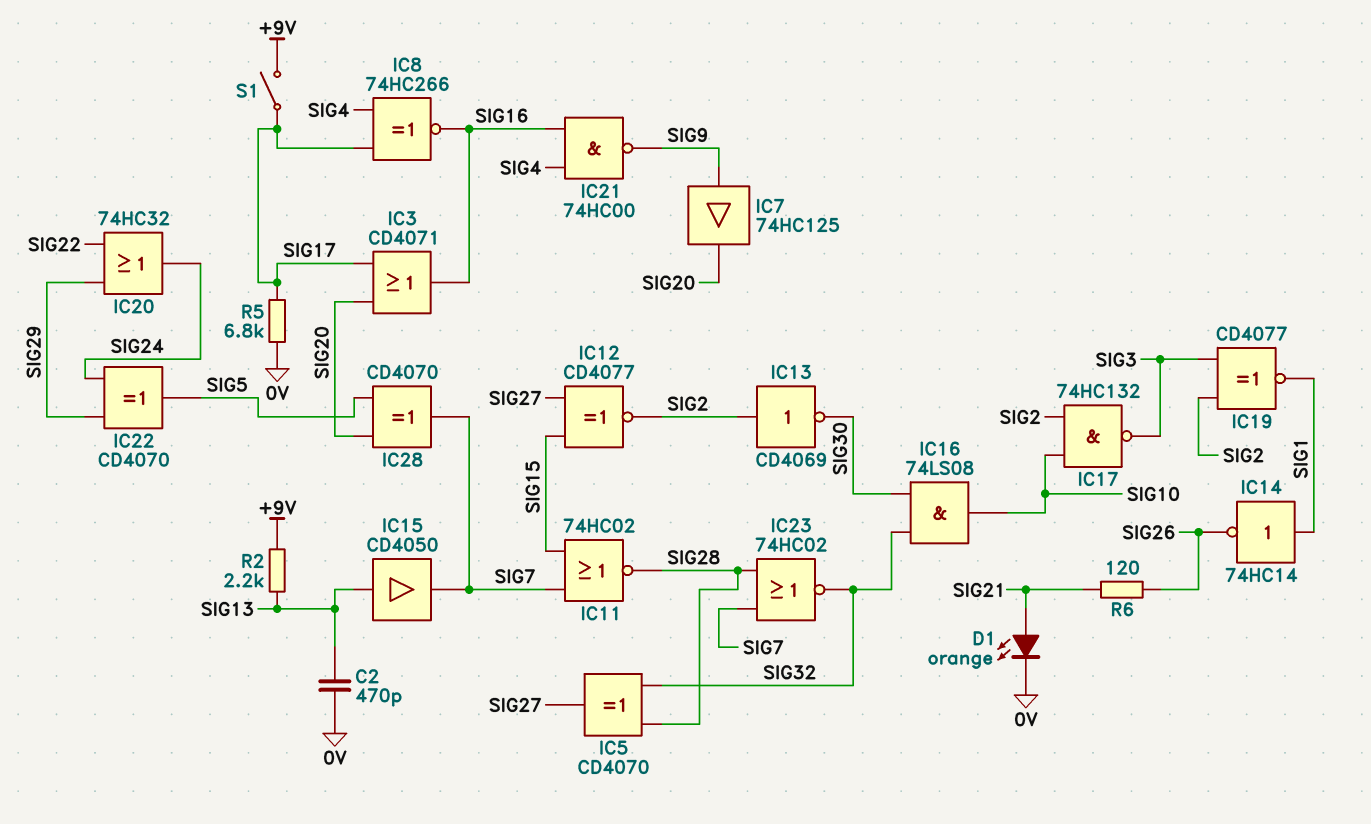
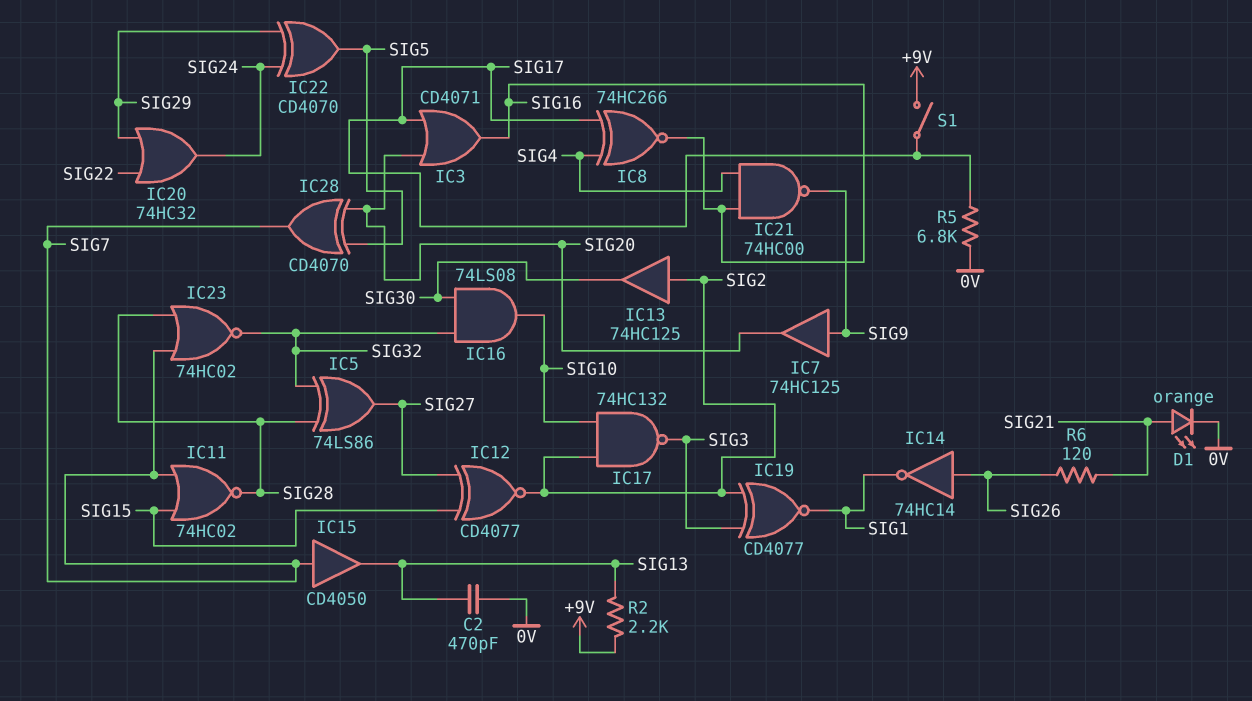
IC5: XOR CD4070 (in SIG28, in SIG32, out SIG27) -> XOR 74LS86 (in SIG28, in SIG32, out SIG27)
IC13: NOT CD4069 (in SIG2, out SIG30) -> buffer 74HC125 (in SIG2, out SIG30)
IC14: NOT 74HC14 (in SIG1, out SIG26) -> NOT 74HC14 (in SIG26, out SIG1)
IC15: buffer CD4050 (in SIG13, out SIG7) -> buffer CD4050 (in SIG7, out SIG13)

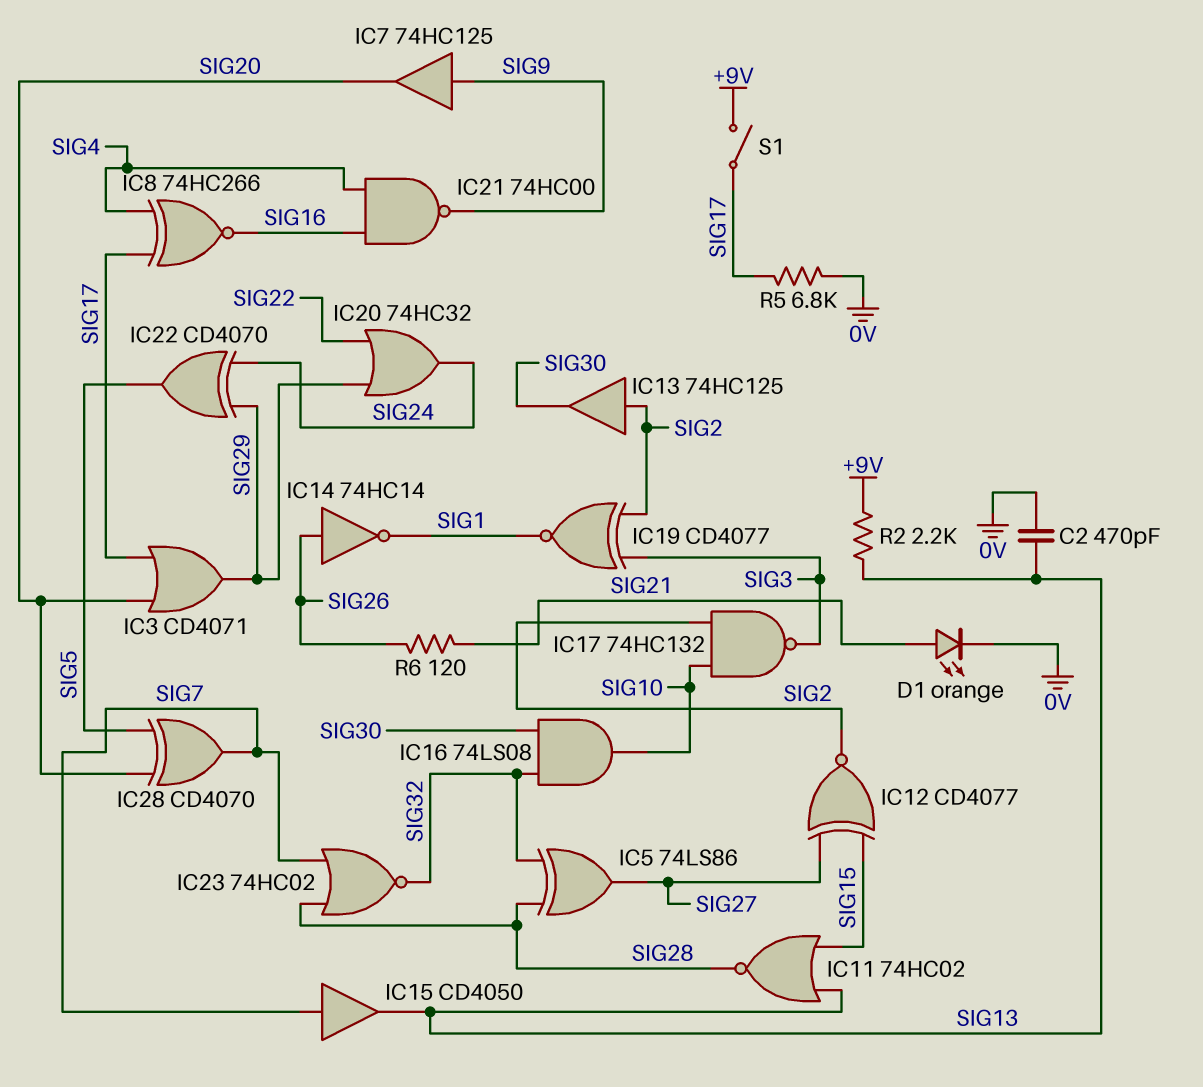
IC3: OR CD4071 (in SIG17, in SIG20, out SIG16) -> OR CD4071 (in SIG17, in SIG20, out SIG29)
IC11: NOR 74HC02 (in SIG7, in SIG15, out SIG28) -> NOR 74HC02 (in SIG13, in SIG15, out SIG28)

